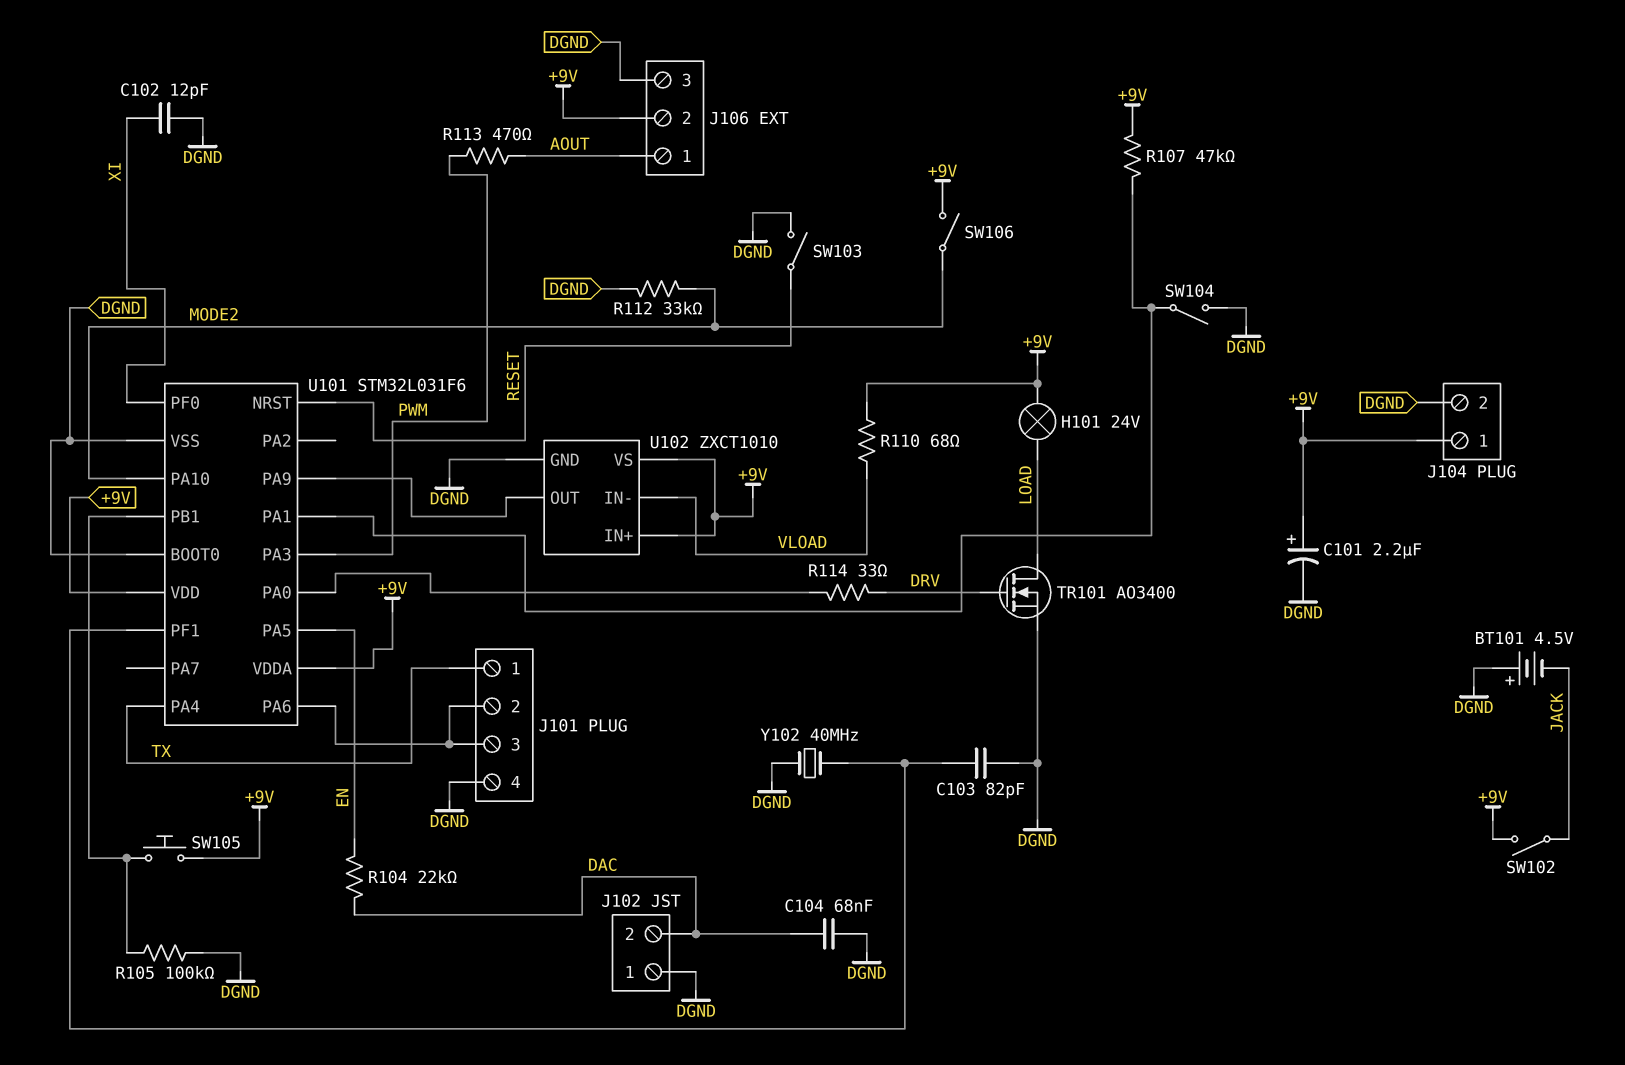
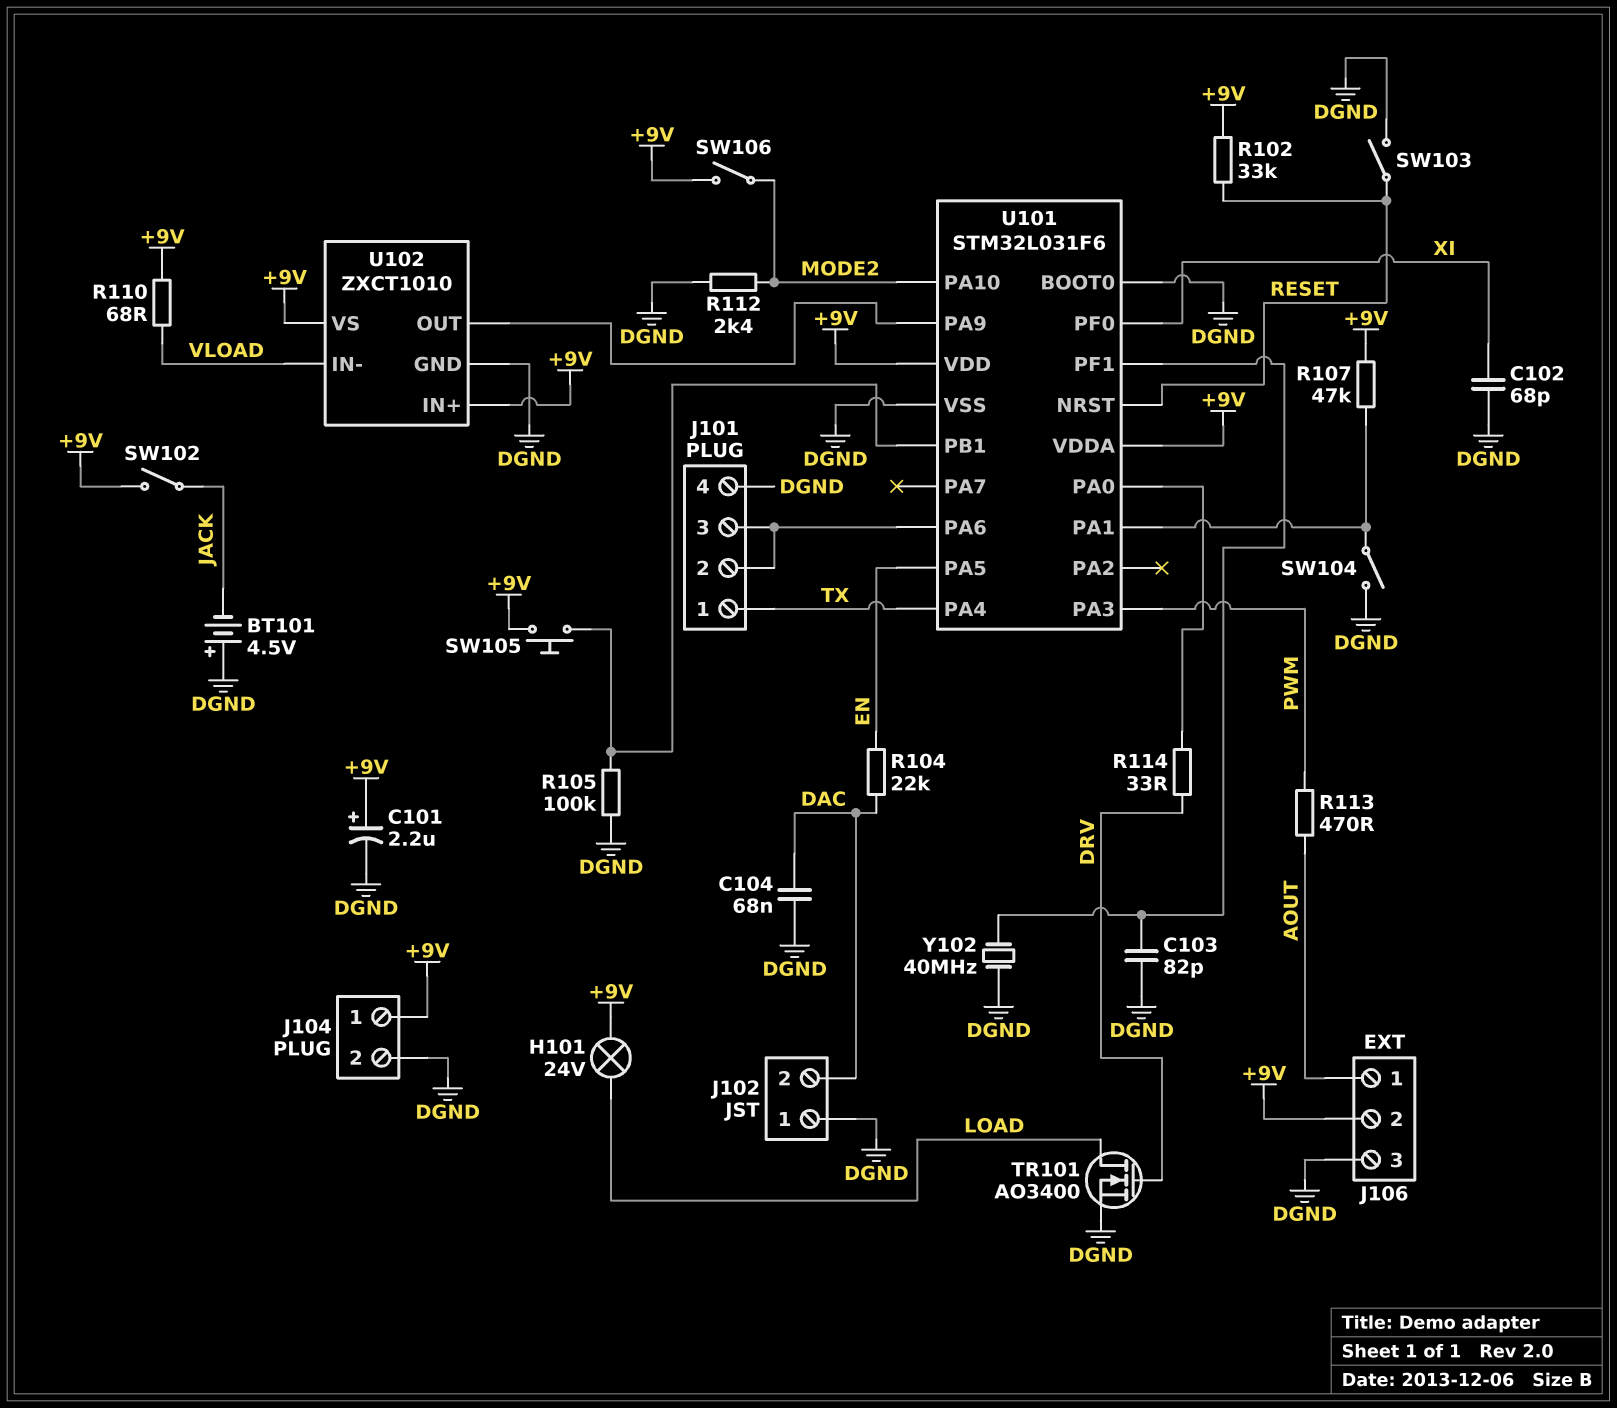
C102: 12pF (DGND, XI) -> 68pF (DGND, XI)
R102: none -> 33k (+9V, RESET)
R112: 33k (DGND, MODE2) -> 2.4k (DGND, MODE2)

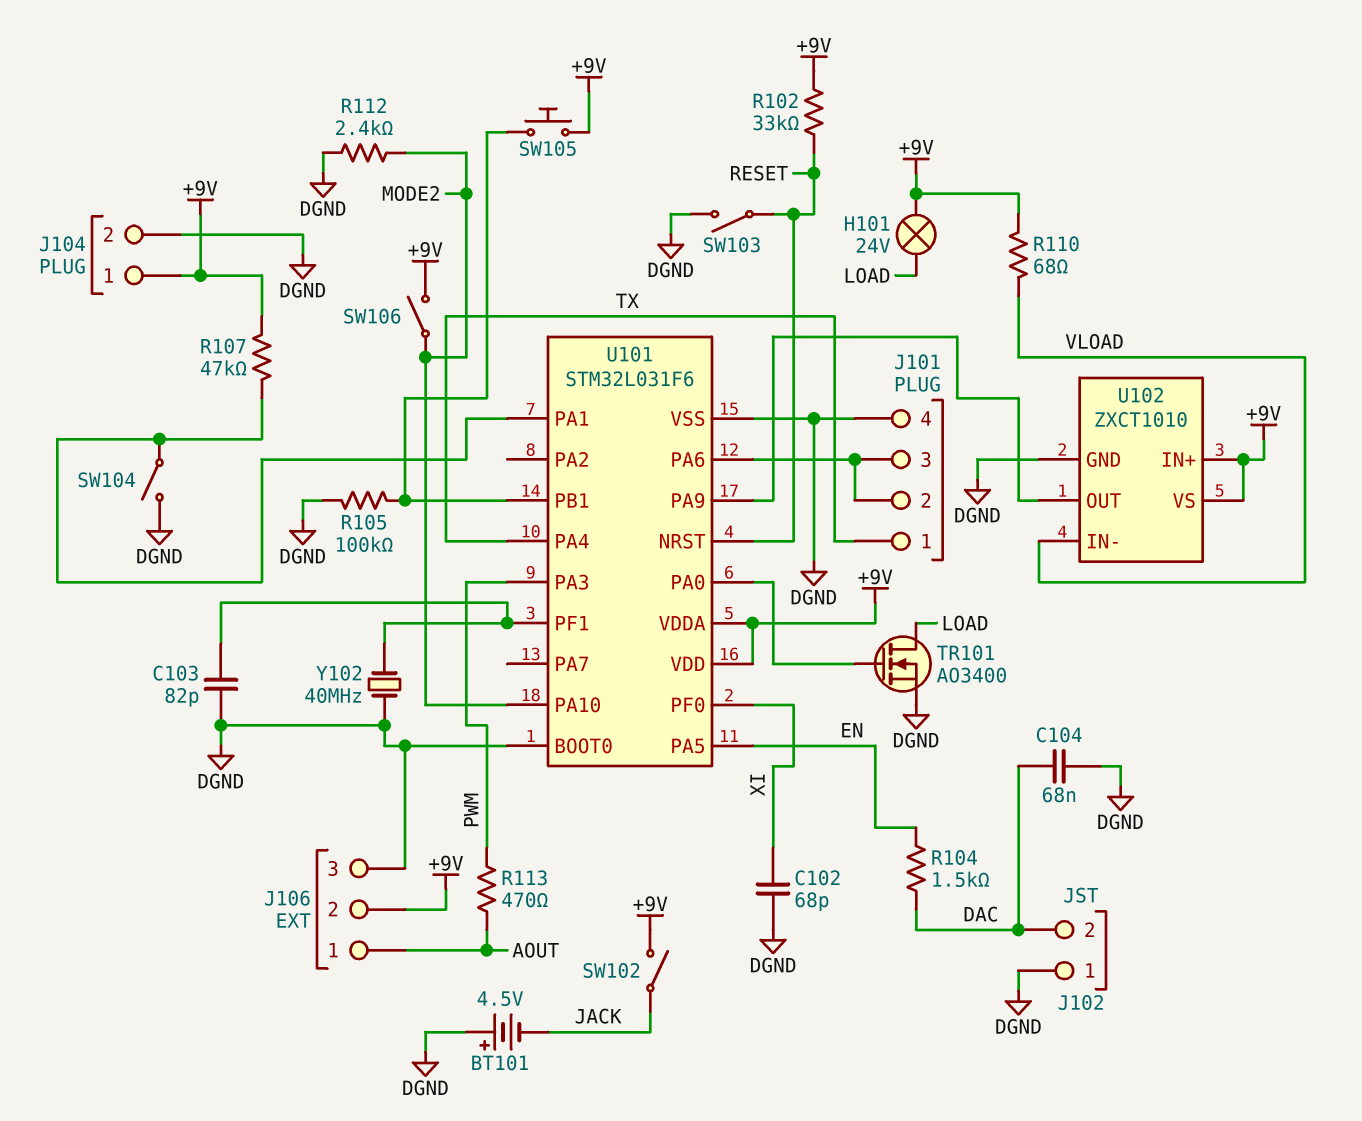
C101: 2.2uF (plus +9V, minus DGND) -> none
R104: 22k (DAC, EN) -> 1.5k (DAC, EN)
R114: 33 (DRV, U101/PA0) -> none
TR101: NMOS AO3400 (G DRV, D LOAD, S DGND) -> NMOS AO3400 (G U101/PA0, D LOAD, S DGND)

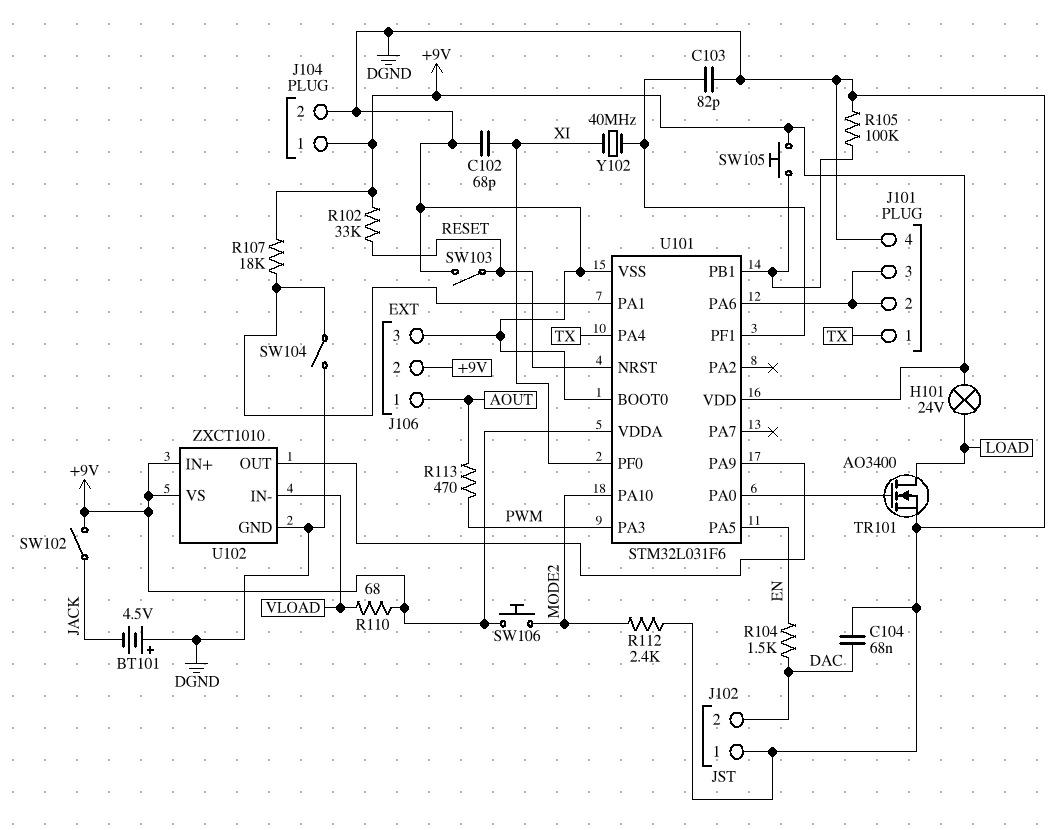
R107: 47k (+9V, U101/PA1) -> 18k (+9V, U101/PA1)
SW106: switch (+9V, MODE2) -> button (+9V, MODE2)
Y102: 40MHz (DGND, U101/PF1) -> 40MHz (U101/PF1, XI)

